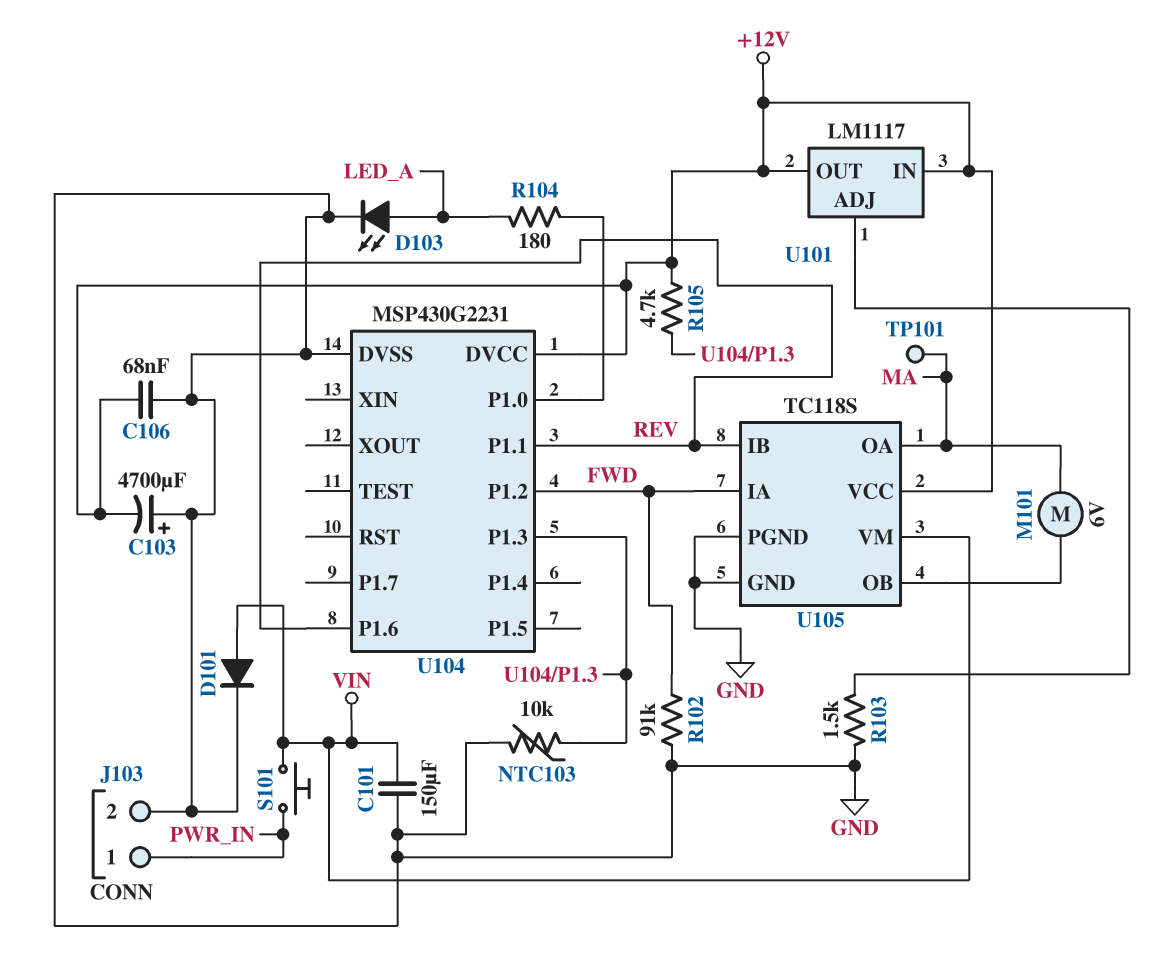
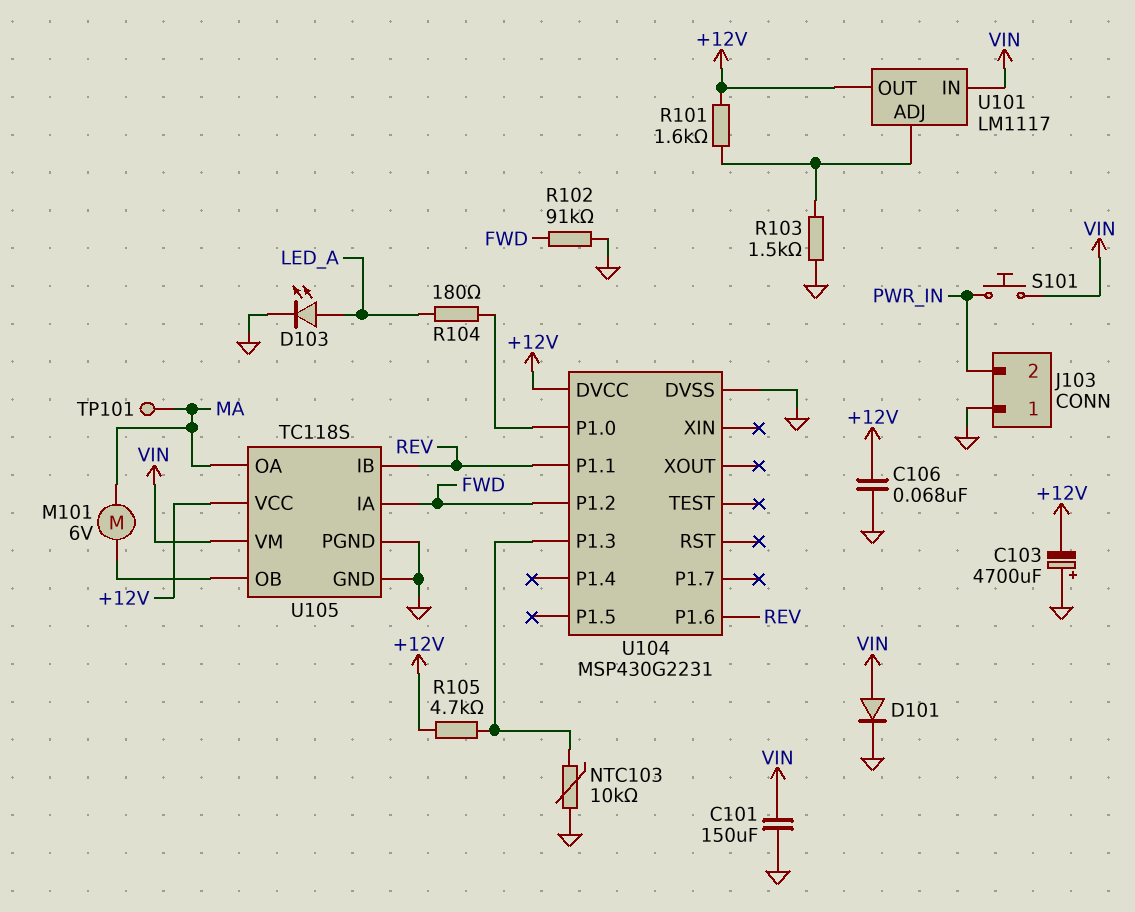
J103 pin 1: PWR_IN -> GND
J103 pin 2: GND -> PWR_IN
R101: none -> 1.6k (+12V, U101/ADJ)
U101 pin IN: +12V -> VIN

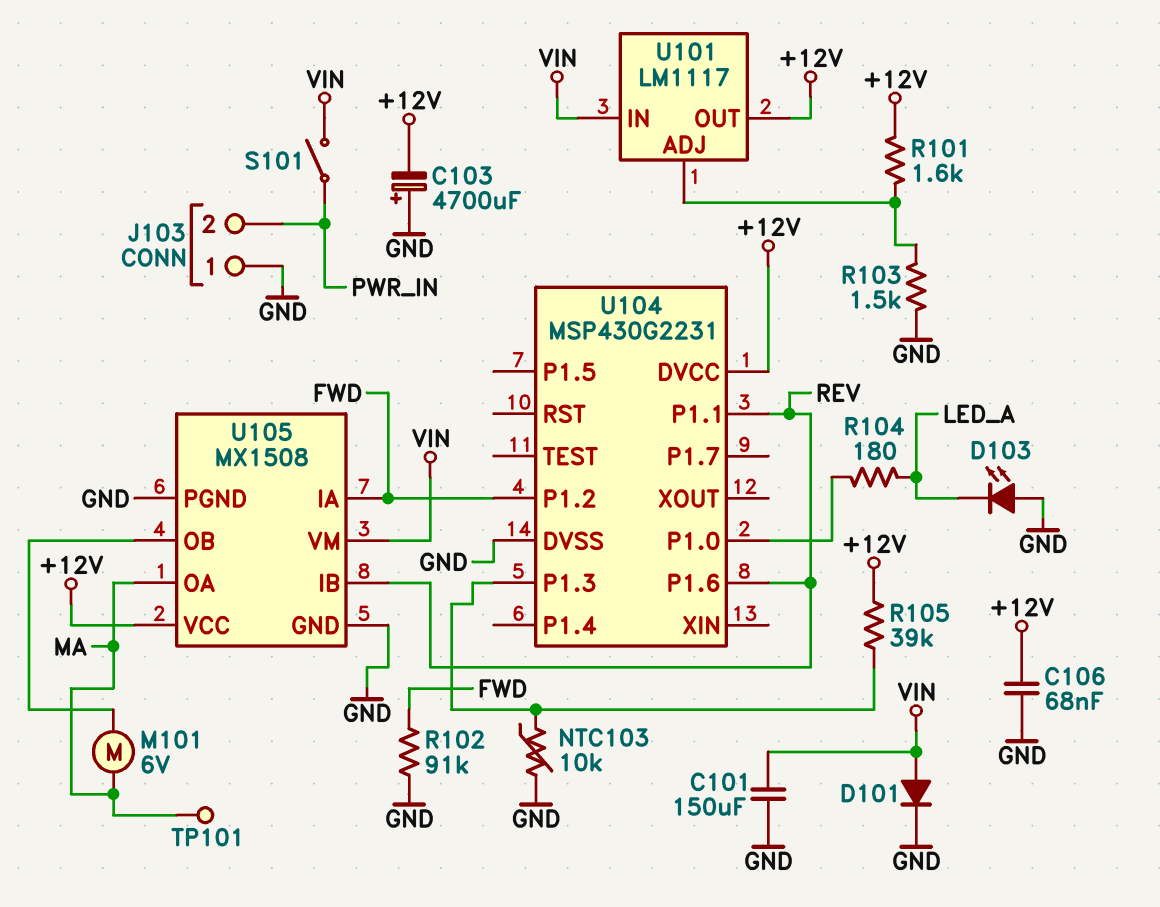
D103: LED (A LED_A, K GND) -> LED (A GND, K LED_A)
R105: 4.7k (+12V, U104/P1.3) -> 39k (+12V, U104/P1.3)
S101: button (PWR_IN, VIN) -> switch (PWR_IN, VIN)
U105: TC118S -> MX1508

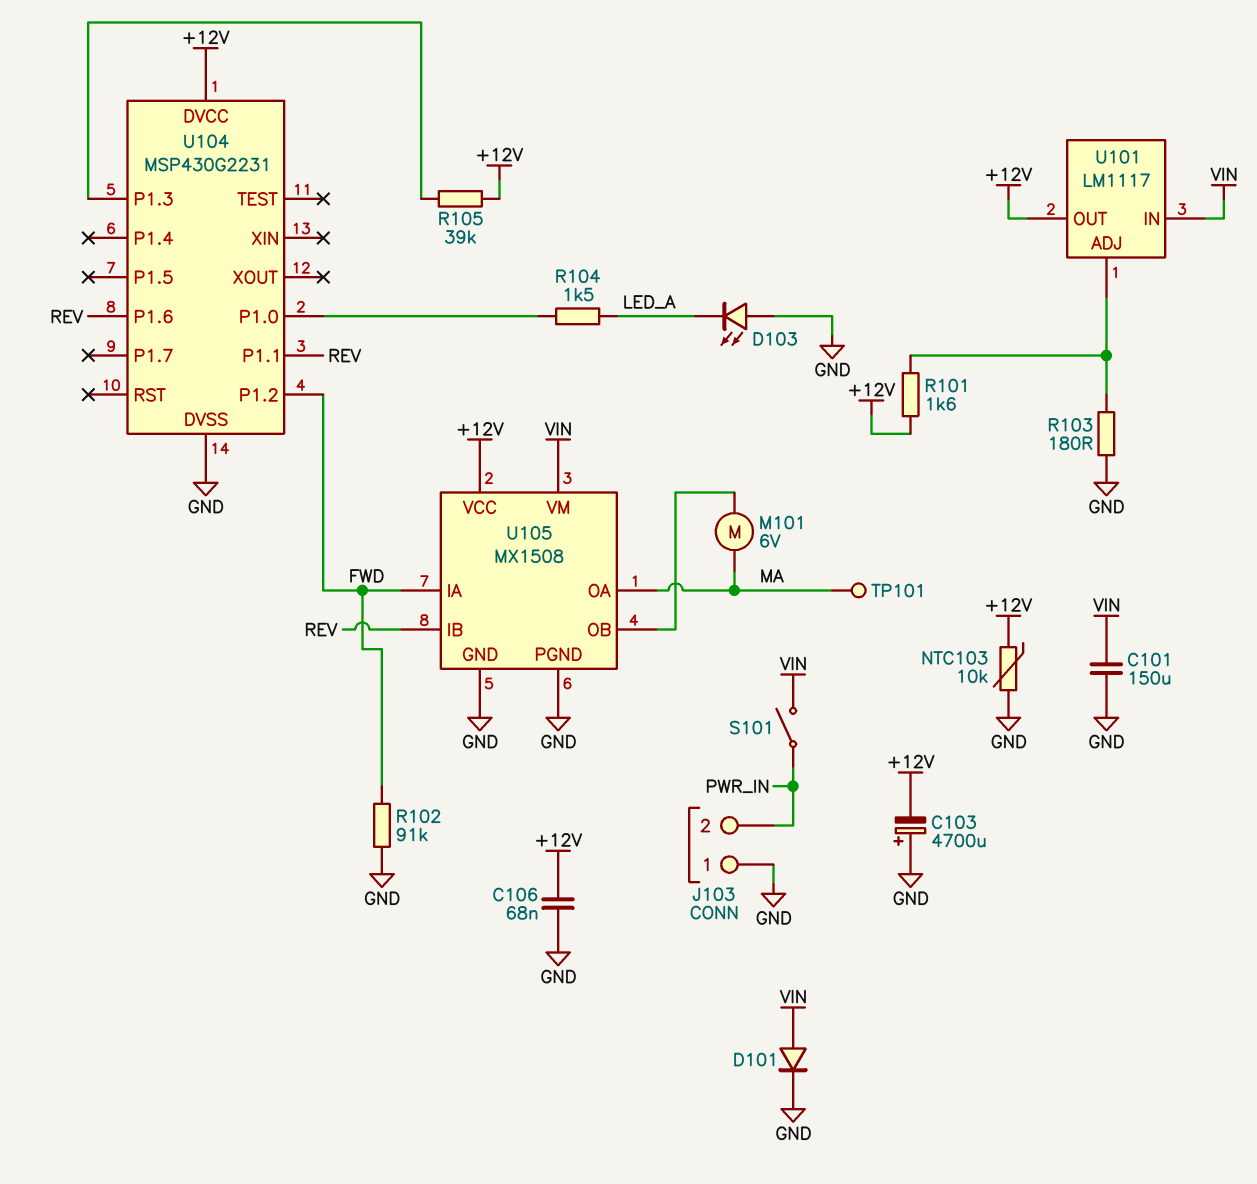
NTC103: 10k (GND, U104/P1.3) -> 10k (+12V, GND)
R103: 1.5k (GND, U101/ADJ) -> 180 (GND, U101/ADJ)
R104: 180 (LED_A, U104/P1.0) -> 1.5k (LED_A, U104/P1.0)

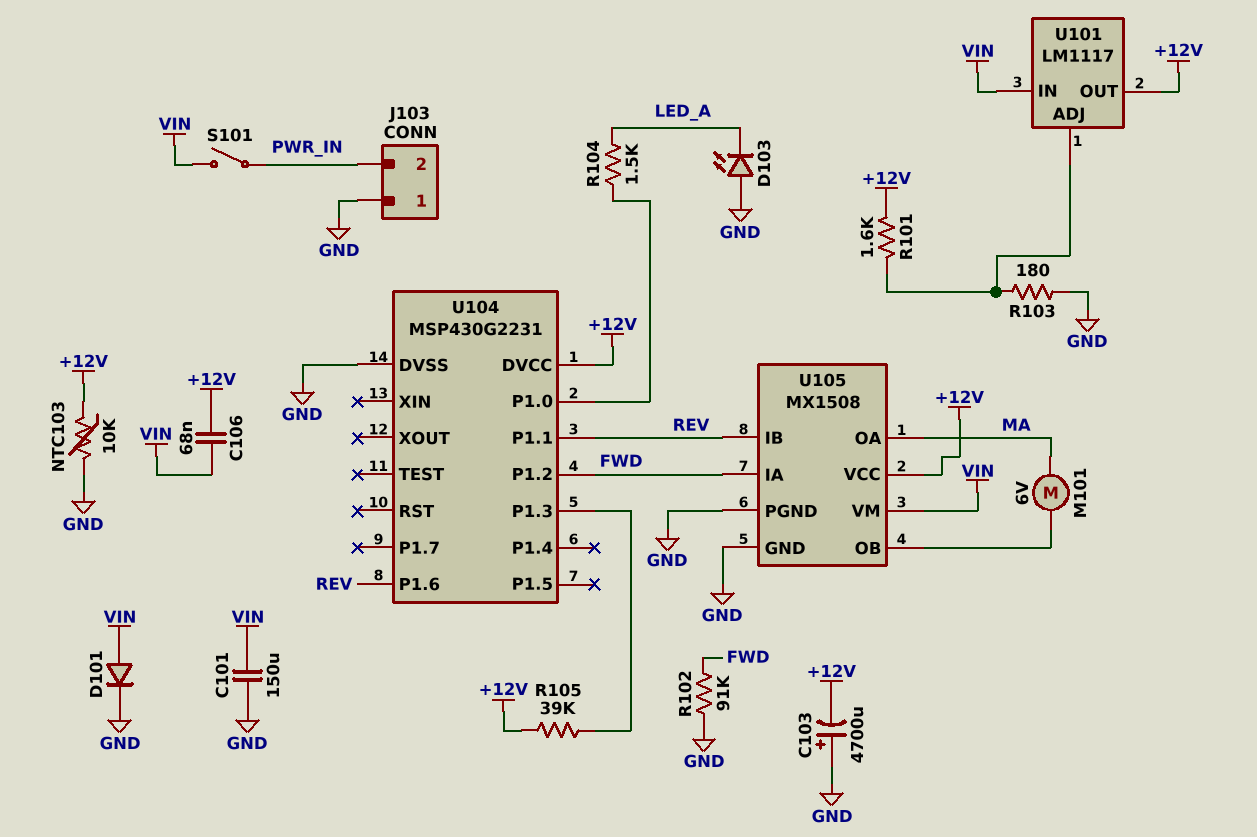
C106: 68nF (+12V, GND) -> 68nF (+12V, VIN)
TP101: test point (MA) -> none

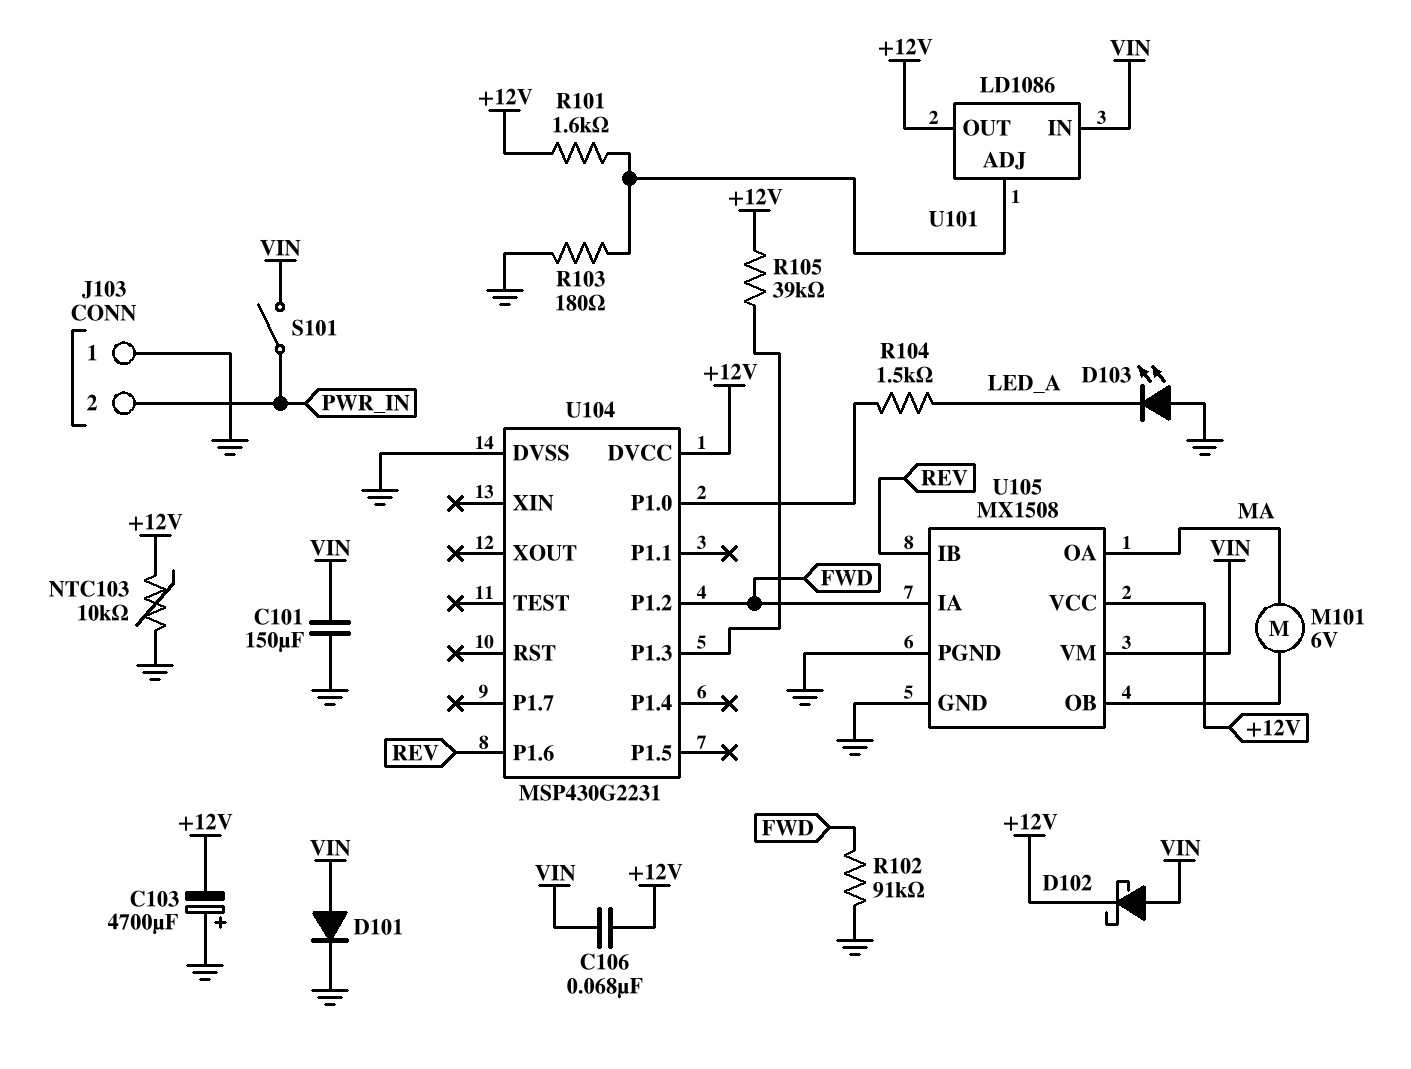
D102: none -> schottky (A VIN, K +12V)
U101: LM1117 -> LD1086
U104 pin P1.1: REV -> none

